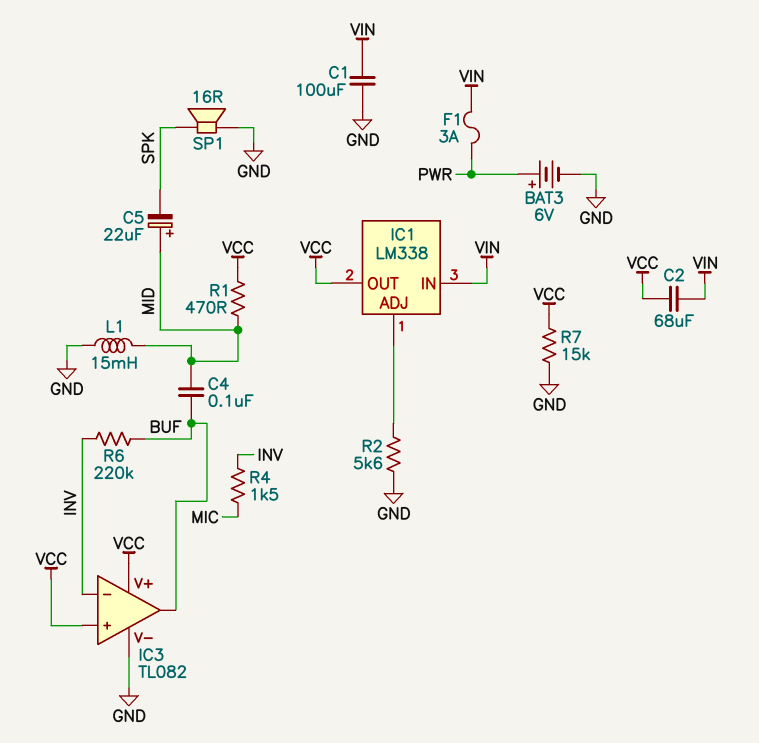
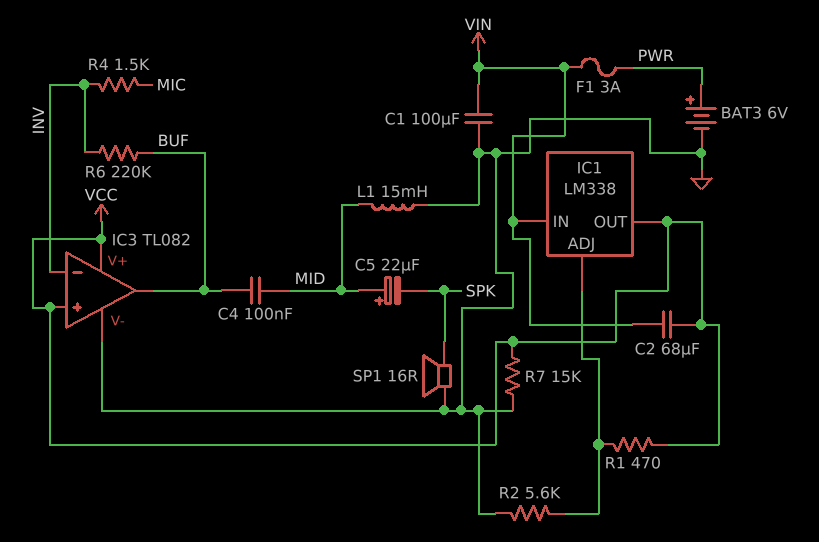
R1: 470 (MID, VCC) -> 470 (IC1/ADJ, VCC)

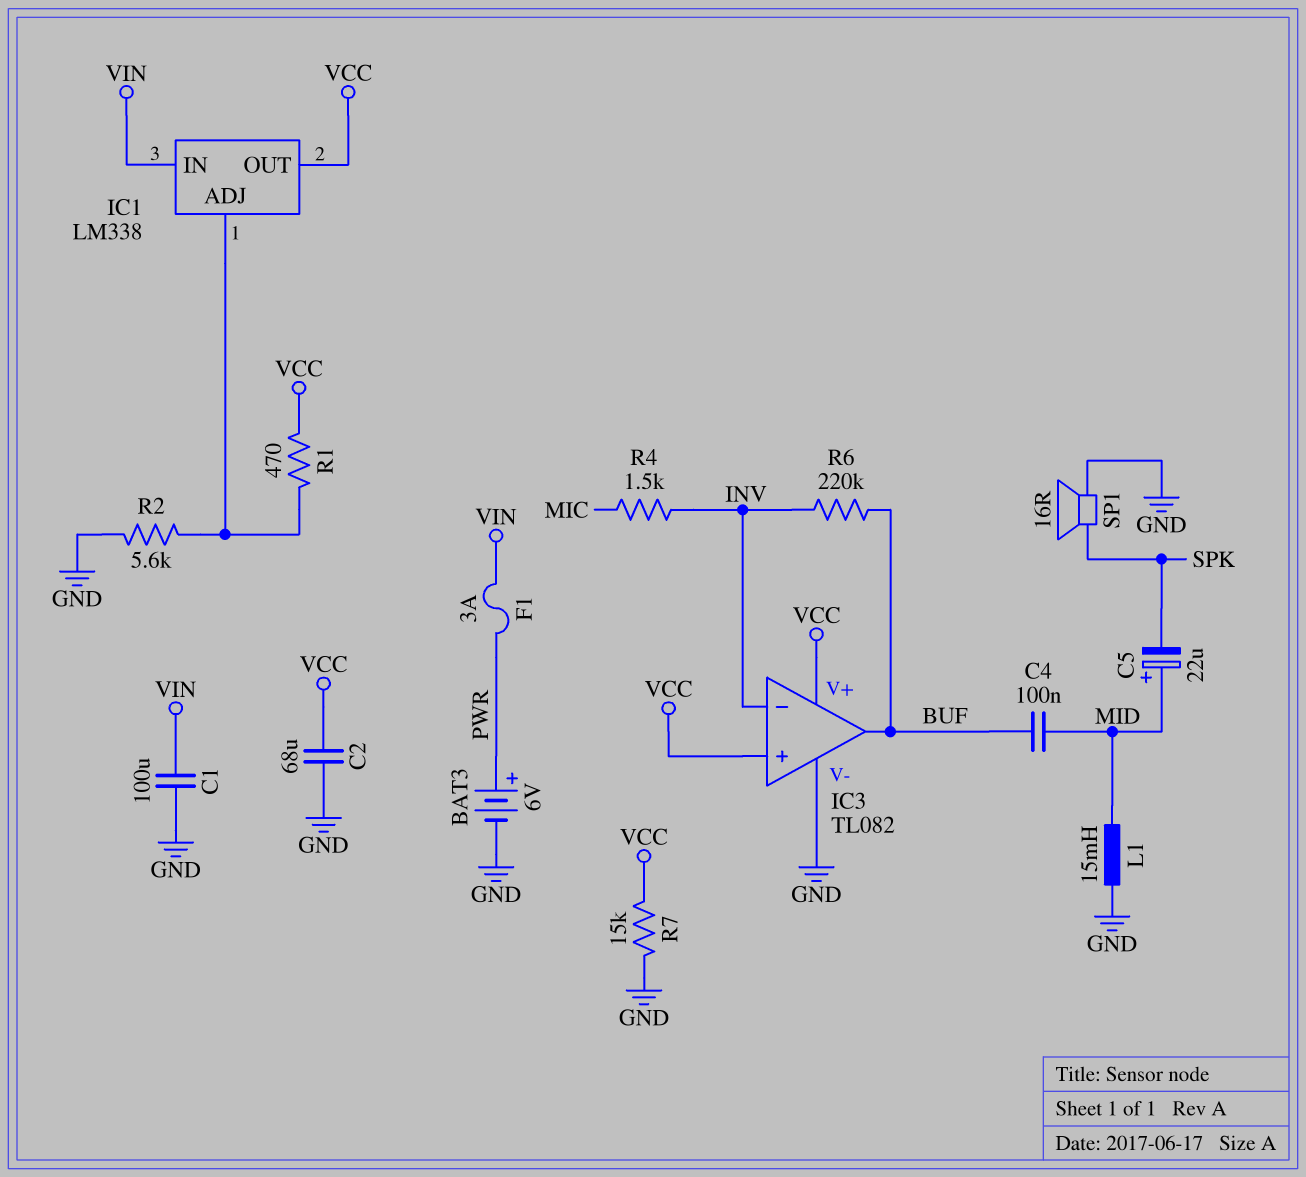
C2: 68uF (VCC, VIN) -> 68uF (GND, VCC)

